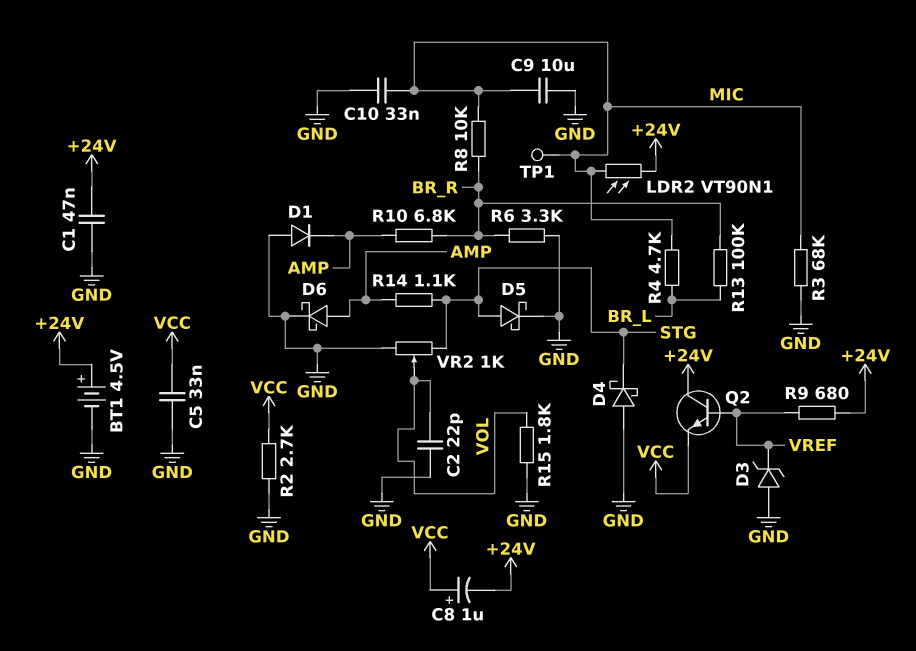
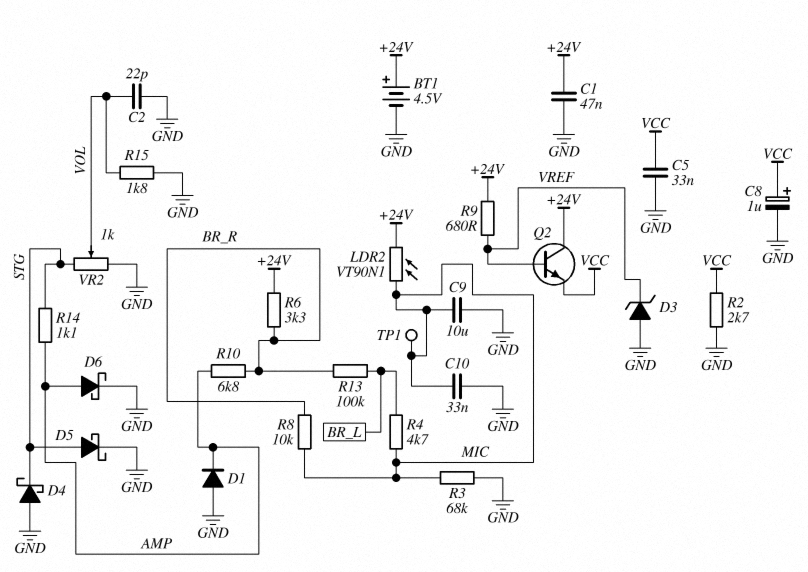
C8: 1uF (plus VCC, minus +24V) -> 1uF (plus VCC, minus GND)
R6: 3.3k (BR_R, GND) -> 3.3k (+24V, BR_R)

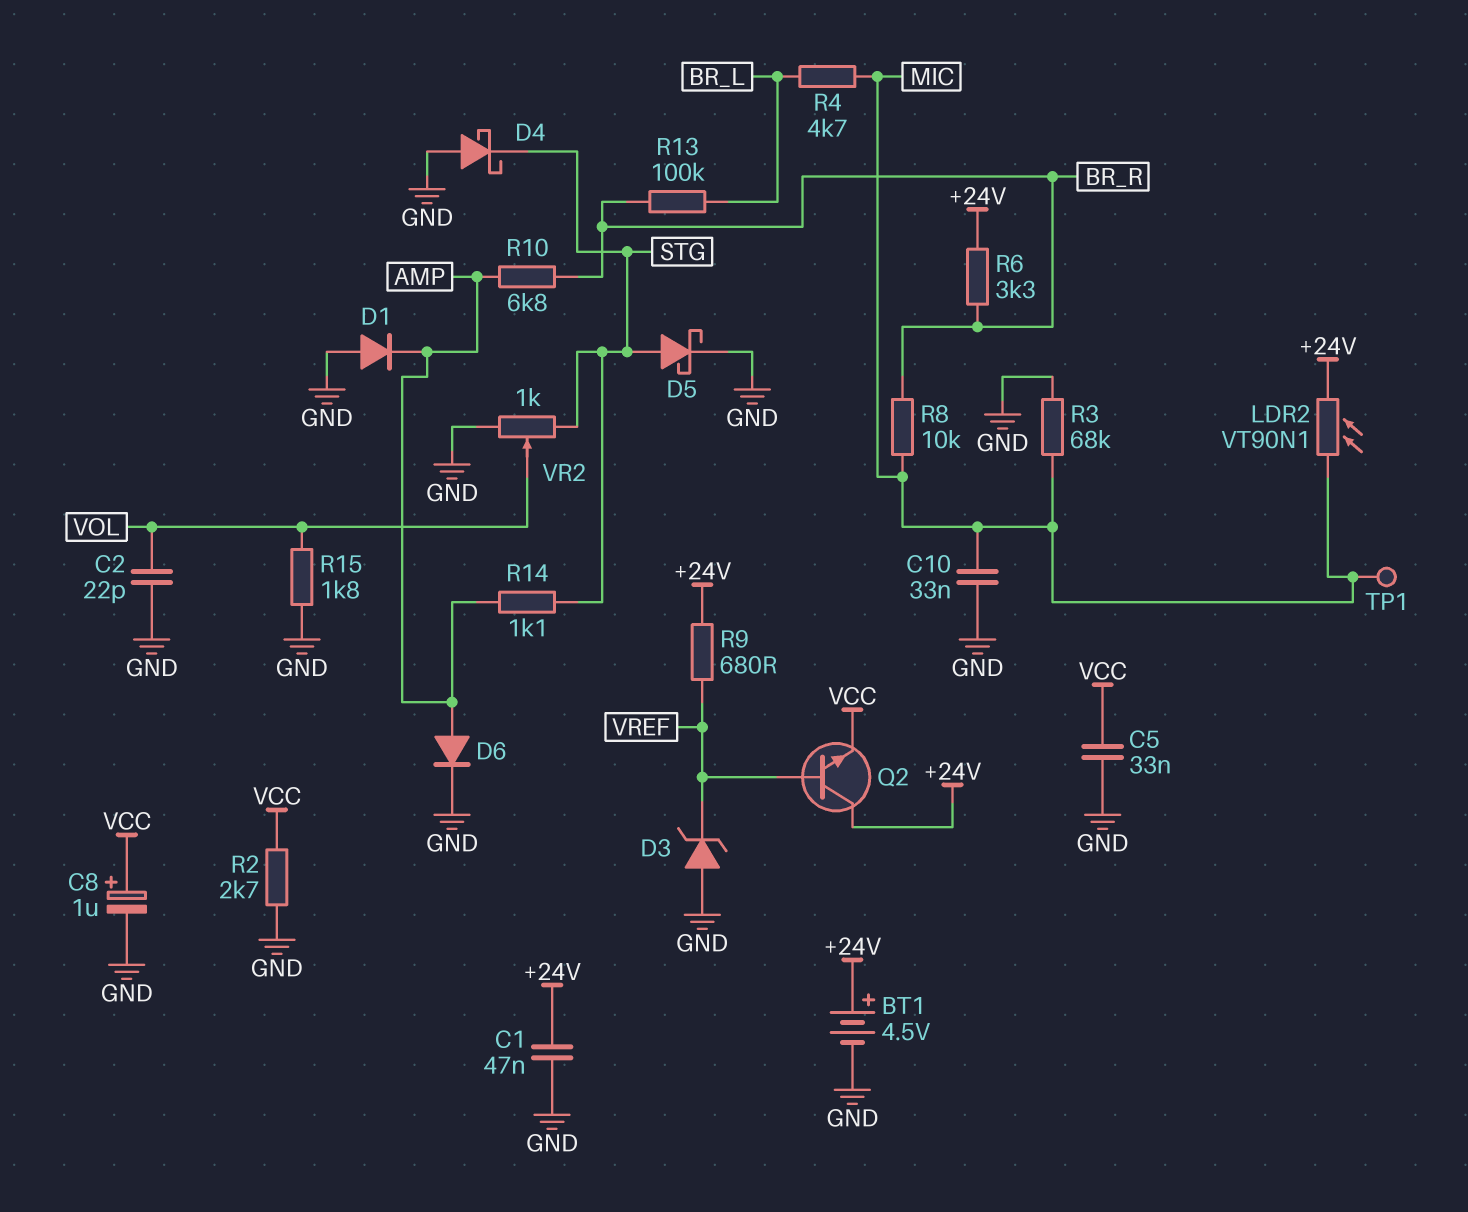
C9: 10uF (GND, MIC) -> none
D6: schottky (A AMP, K GND) -> diode (A AMP, K GND)

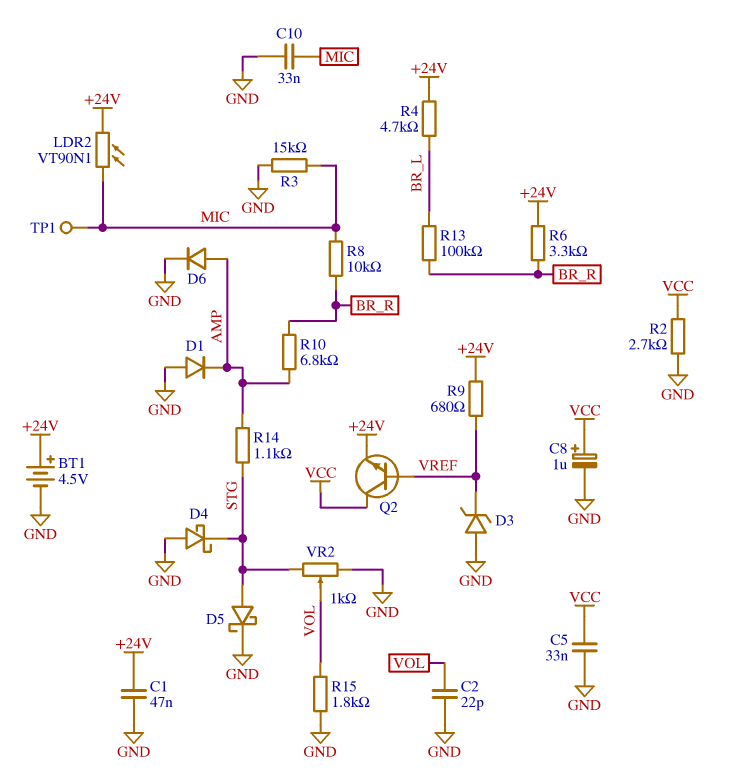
Q2: NPN (B VREF, C +24V, E VCC) -> NPN (B VREF, C VCC, E +24V)
R3: 68k (GND, MIC) -> 15k (GND, MIC)
R4: 4.7k (BR_L, MIC) -> 4.7k (+24V, BR_L)

